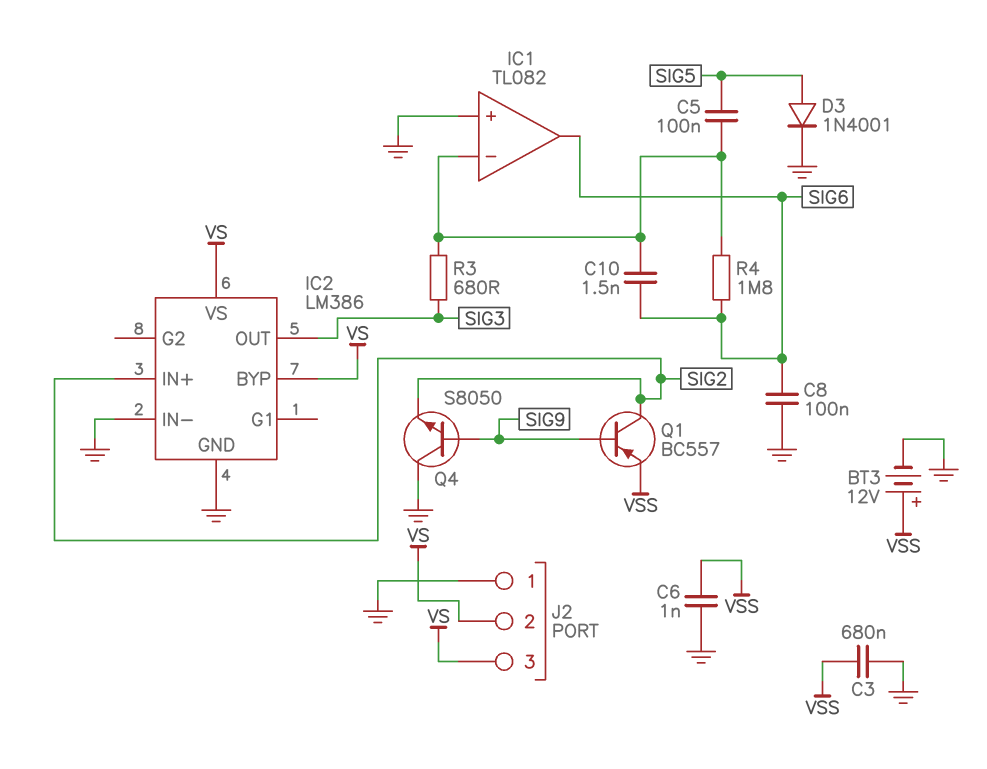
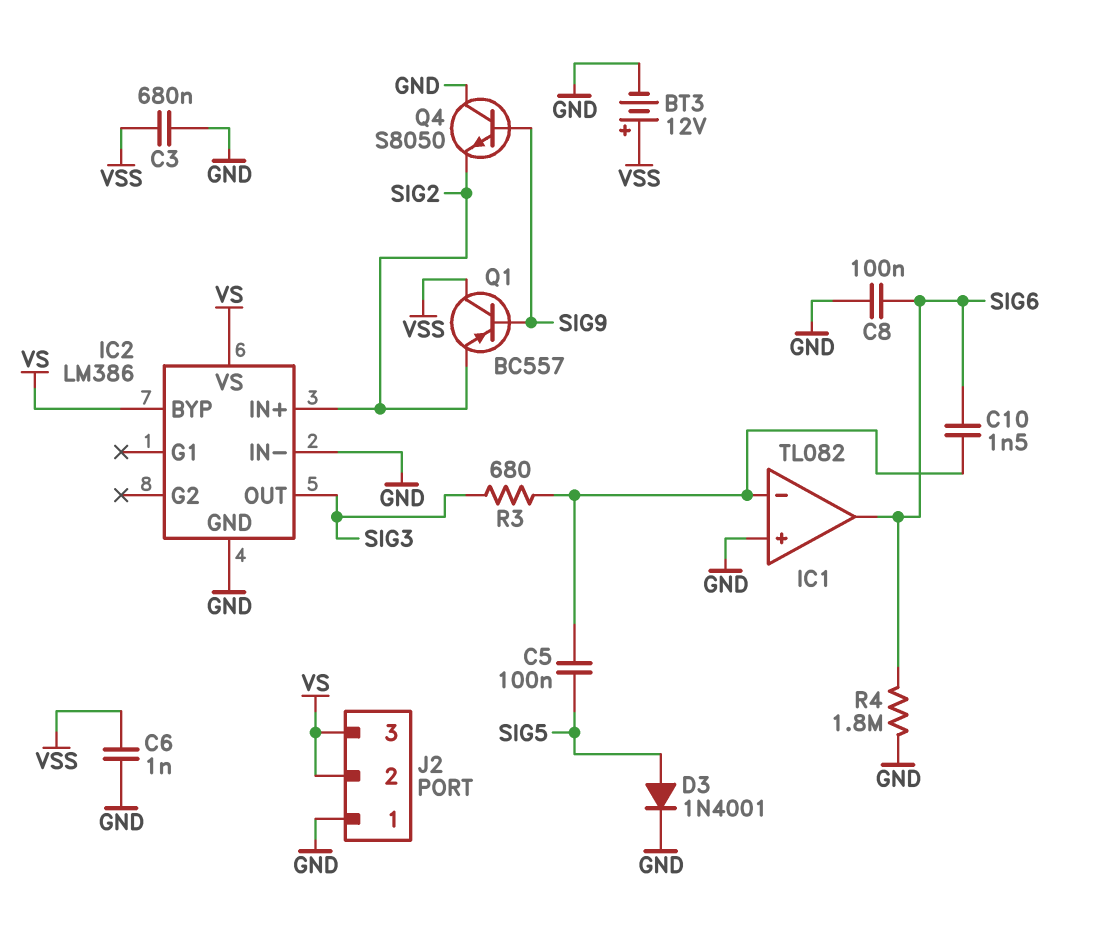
Q1: PNP BC557 (B SIG9, C SIG2, E VSS) -> PNP BC557 (B SIG9, C VSS, E SIG2)
R4: 1.8M (IC1/in-, SIG6) -> 1.8M (GND, SIG6)

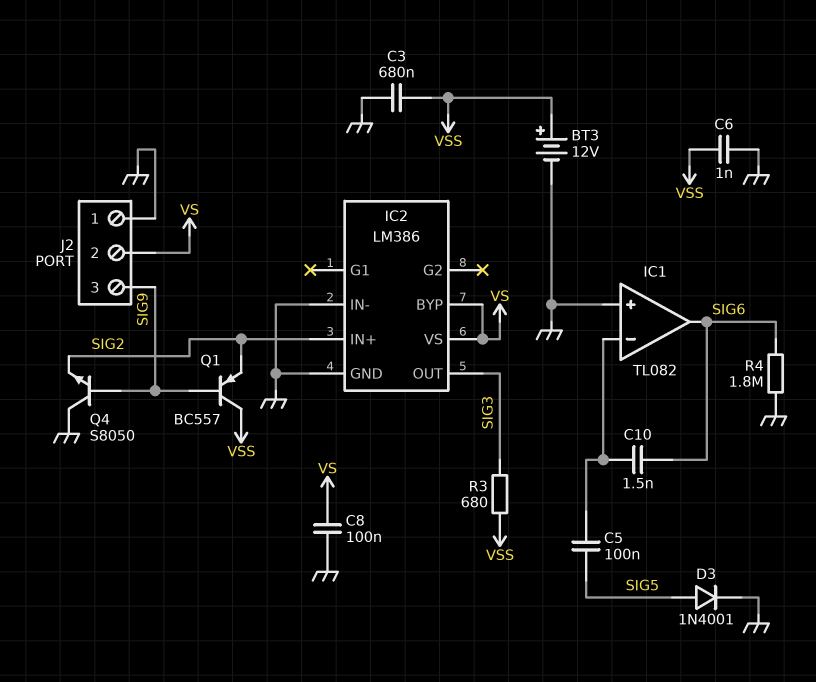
C8: 100nF (GND, SIG6) -> 100nF (GND, VS)
J2 pin 3: VS -> SIG9
R3: 680 (IC1/in-, SIG3) -> 680 (SIG3, VSS)

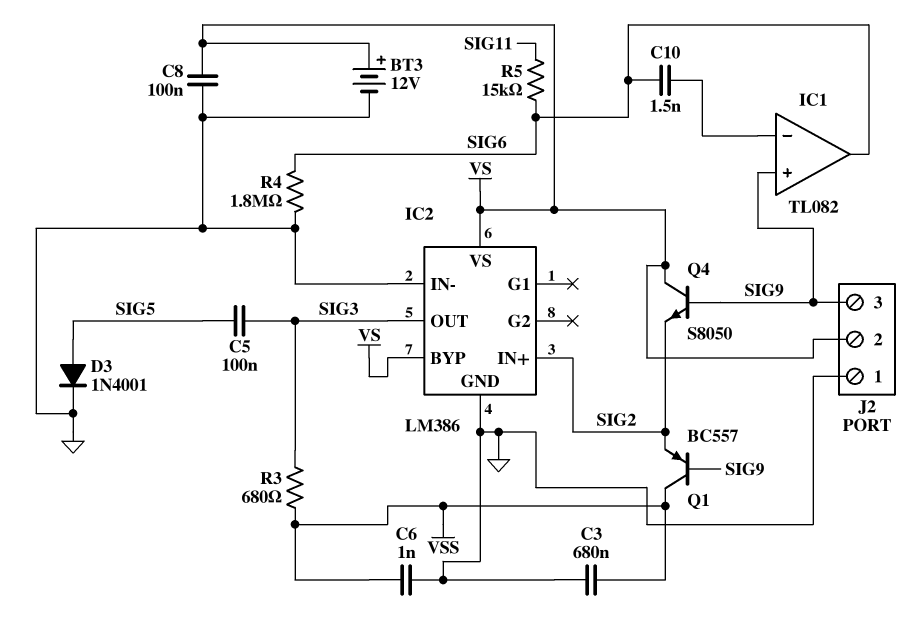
BT3: 12V (plus VSS, minus GND) -> 12V (plus VS, minus GND)
C5: 100nF (IC1/in-, SIG5) -> 100nF (SIG3, SIG5)
IC1 pin in+: GND -> SIG9
Q4: NPN S8050 (B SIG9, C GND, E SIG2) -> NPN S8050 (B SIG9, C VS, E SIG2)
R5: none -> 15k (SIG6, SIG11)

